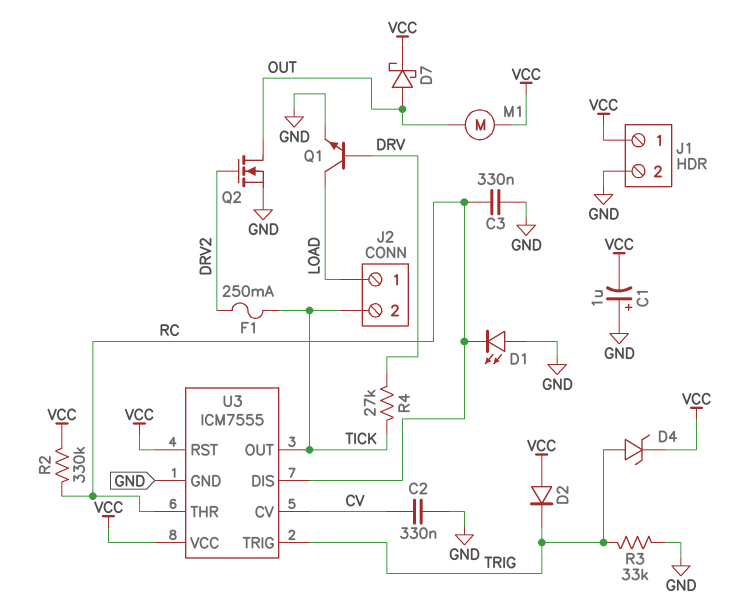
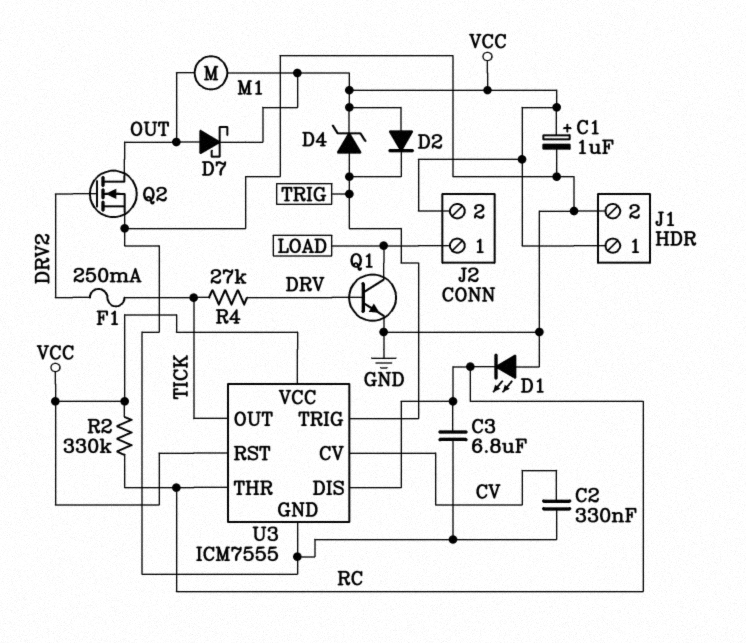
C1: 1uF (plus GND, minus VCC) -> 1uF (plus VCC, minus GND)
C3: 330nF (GND, RC) -> 6.8uF (GND, RC)
J2 pin 2: TICK -> VCC
R3: 33k (GND, TRIG) -> none

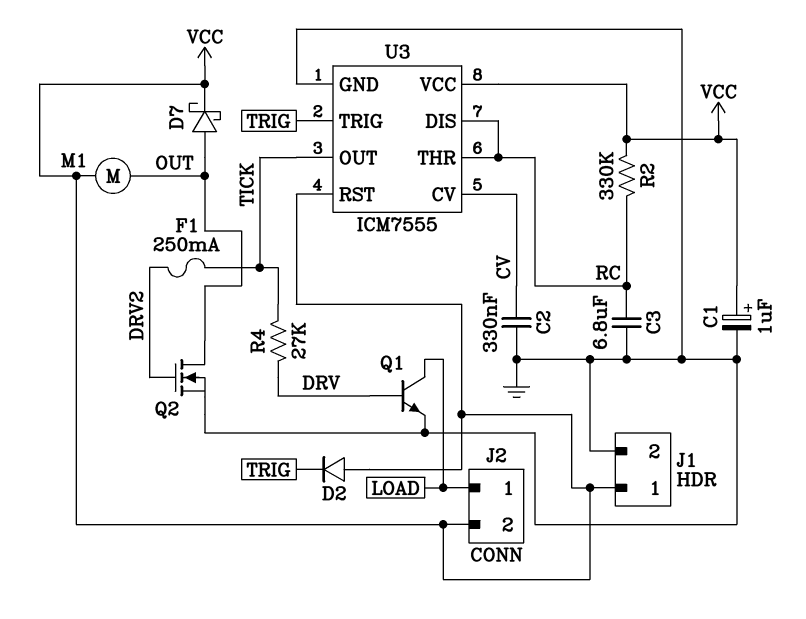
D1: LED (A GND, K RC) -> none
D4: zener (A TRIG, K VCC) -> none

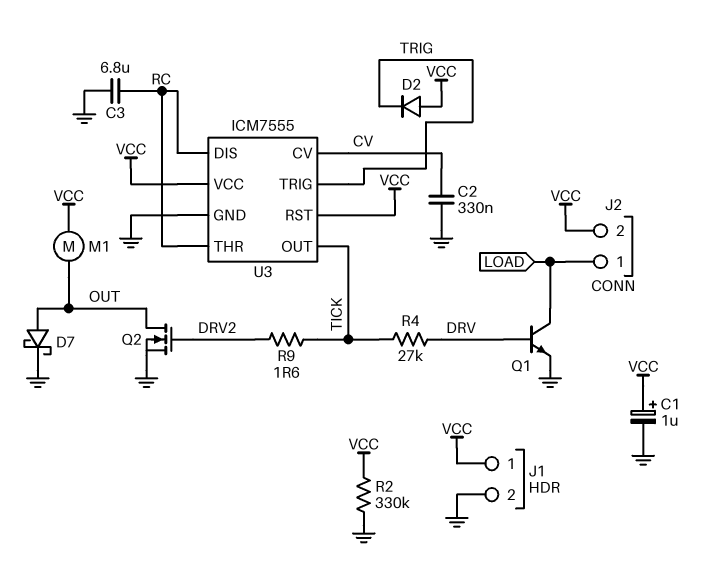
D7: schottky (A OUT, K VCC) -> schottky (A OUT, K GND)
F1: 250mA (DRV2, TICK) -> none
R2: 330k (RC, VCC) -> 330k (GND, VCC)
R9: none -> 1.6 (DRV2, TICK)

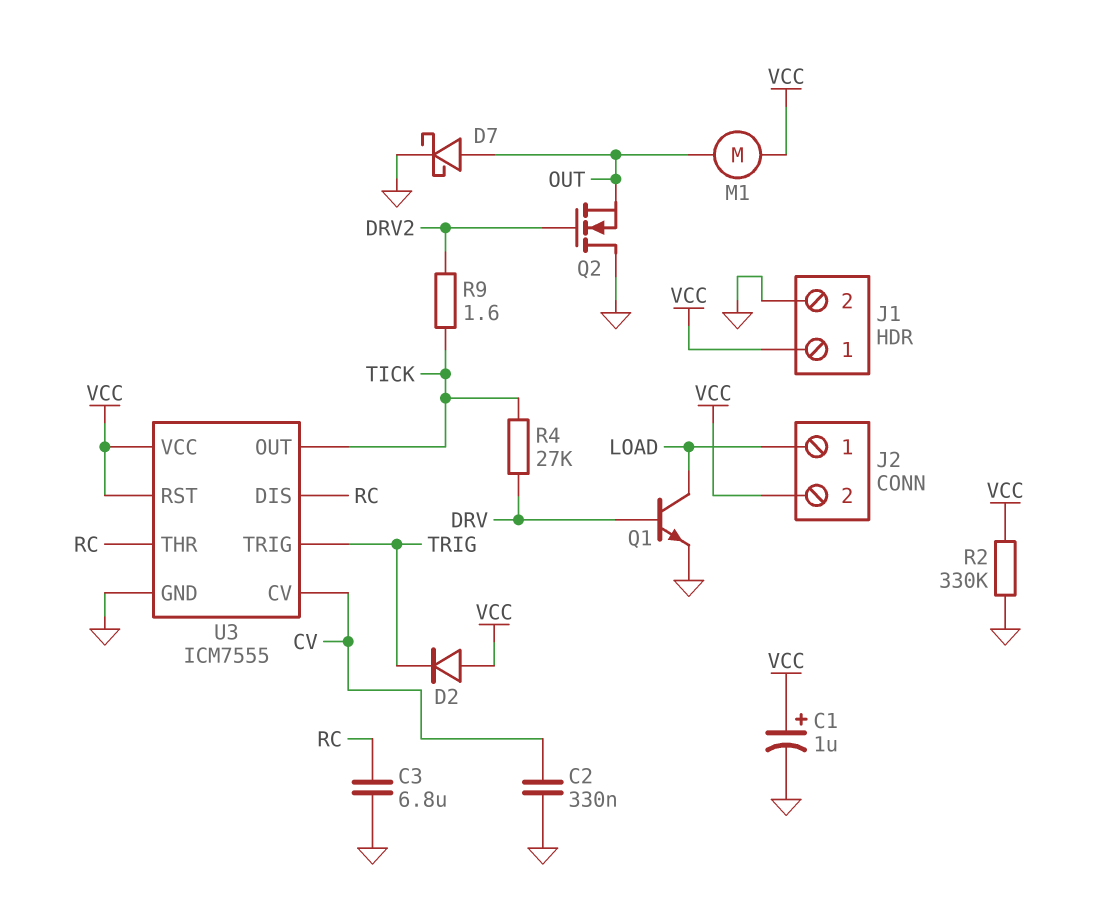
Q2: NMOS (G DRV2, D OUT, S GND) -> NMOS (G DRV2, D GND, S OUT)

